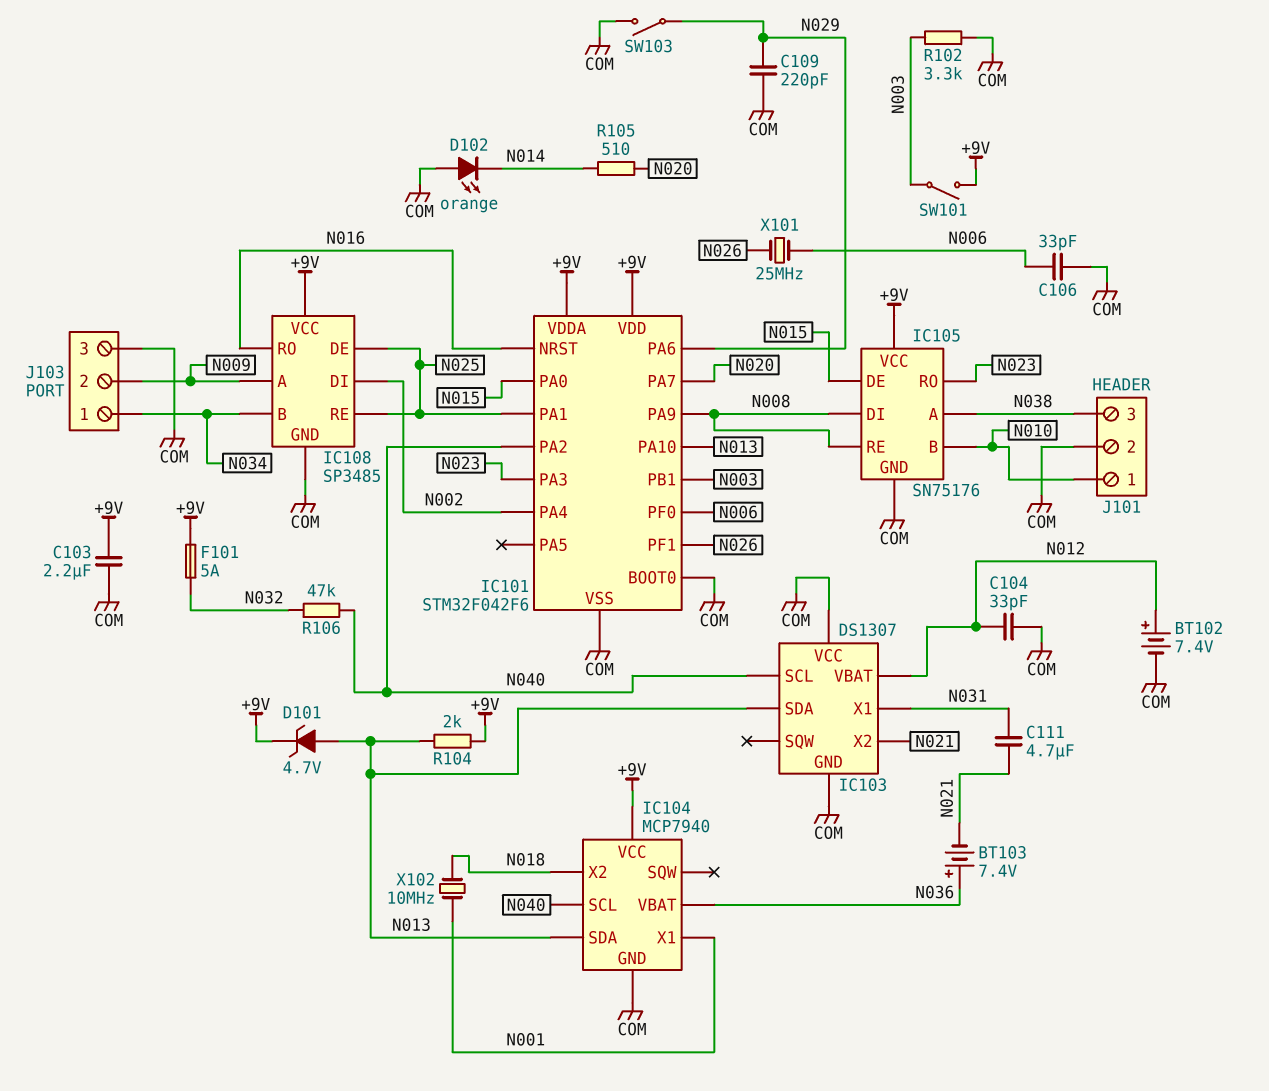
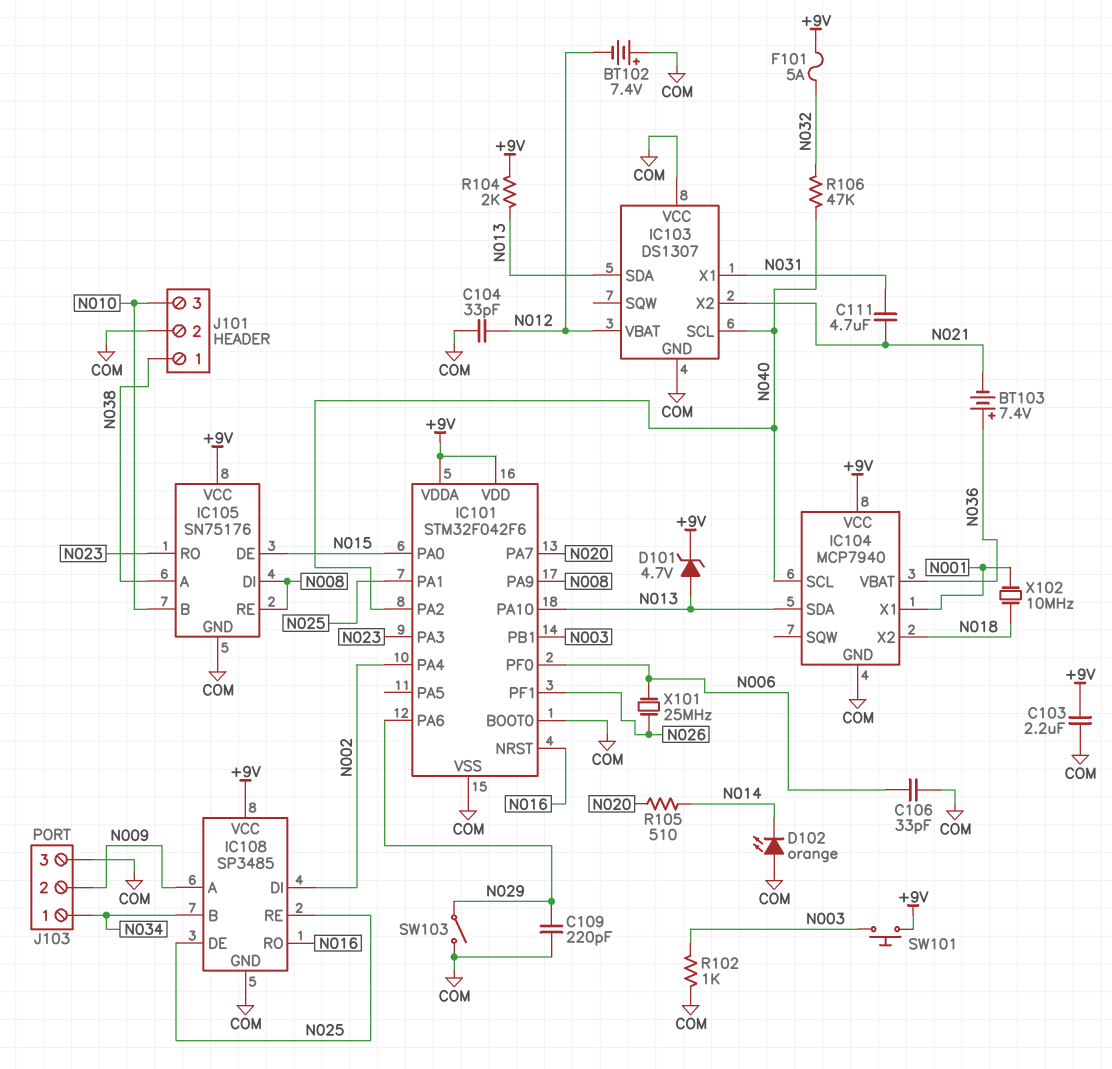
BT102: 7.4V (plus N012, minus COM) -> 7.4V (plus COM, minus N012)
J101 pin 1: N010 -> N038
J101 pin 3: N038 -> N010
R102: 3.3k (COM, N003) -> 1k (COM, N003)
SW101: switch (+9V, N003) -> button (+9V, N003)

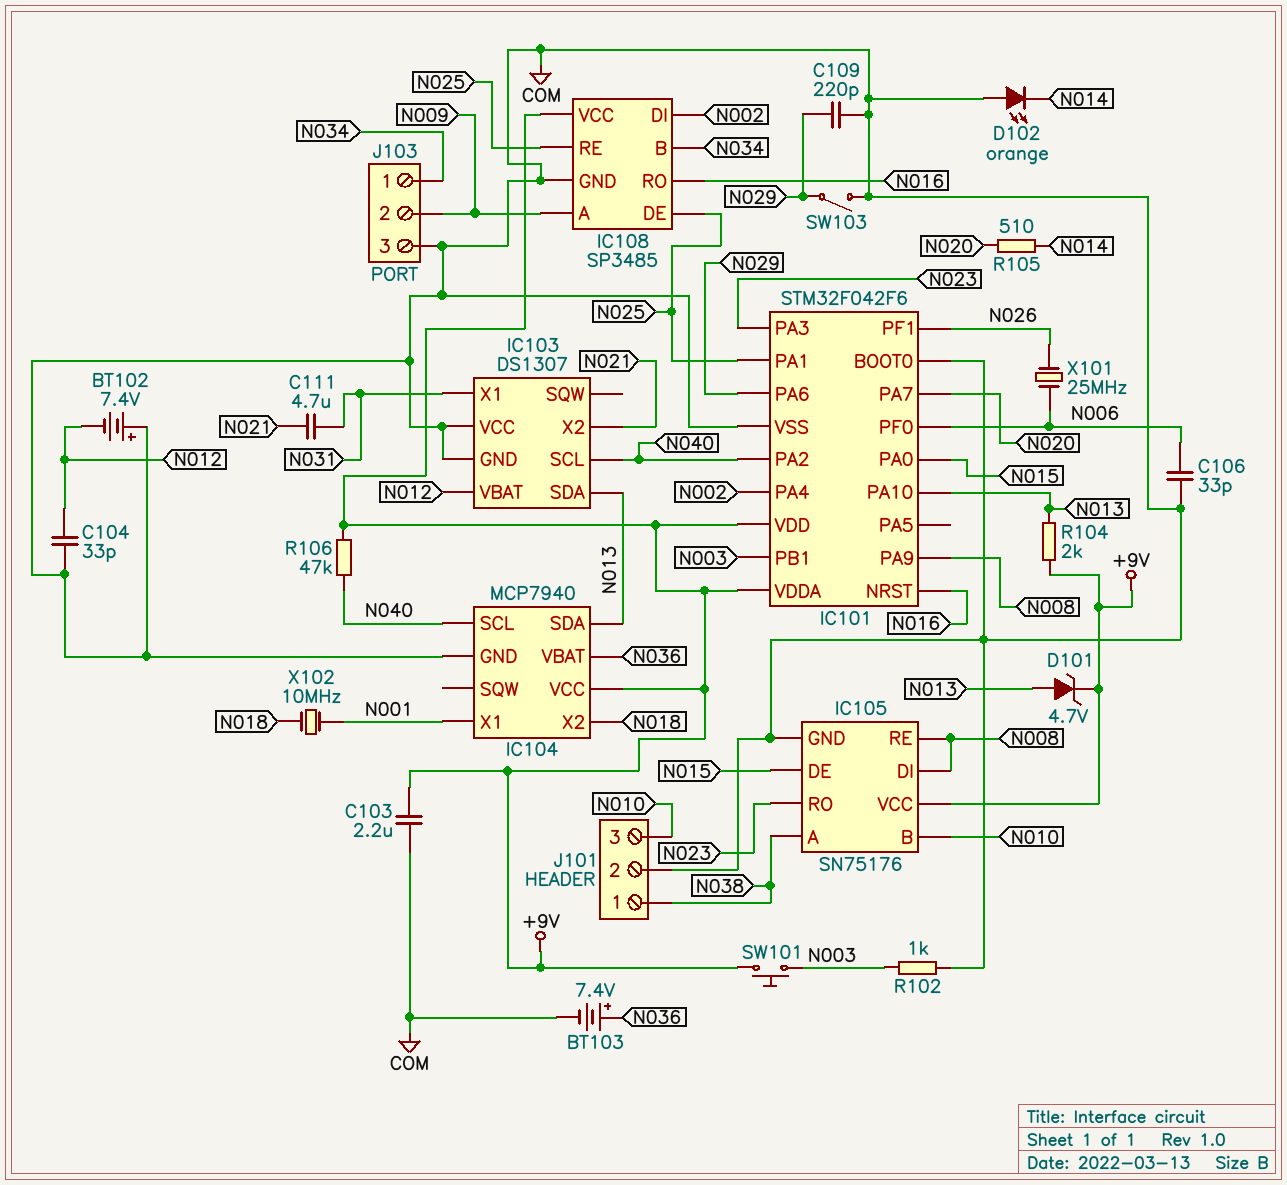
BT103: 7.4V (plus N036, minus N021) -> 7.4V (plus N036, minus COM)
F101: 5A (+9V, N032) -> none
R106: 47k (N032, N040) -> 47k (+9V, N040)

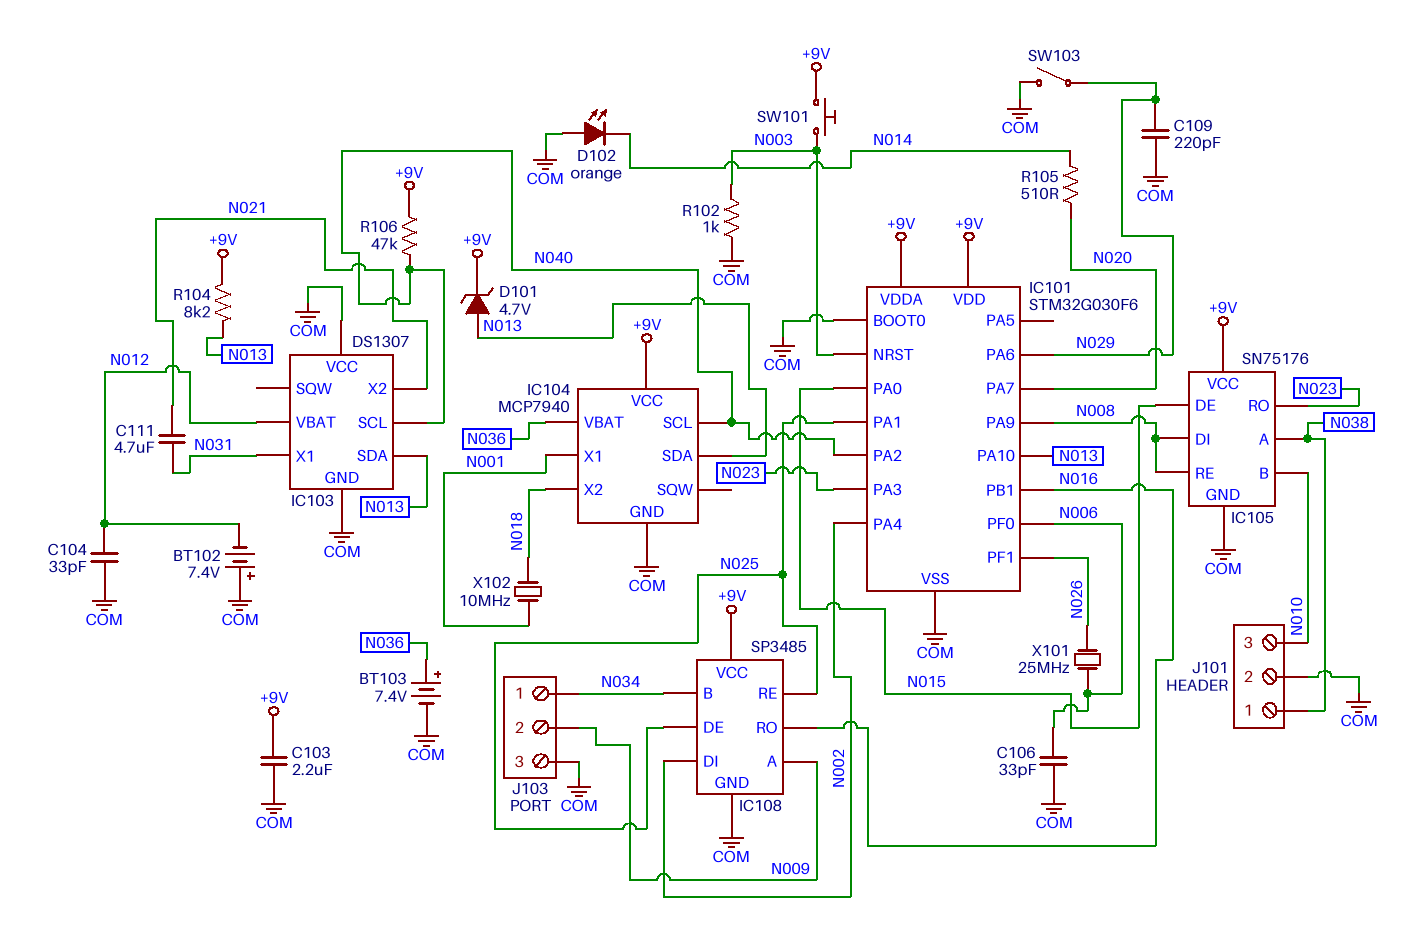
IC101: STM32F042F6 -> STM32G030F6
IC101 pin NRST: N016 -> N003
IC101 pin PB1: N003 -> N016
R104: 2k (+9V, N013) -> 8.2k (+9V, N013)

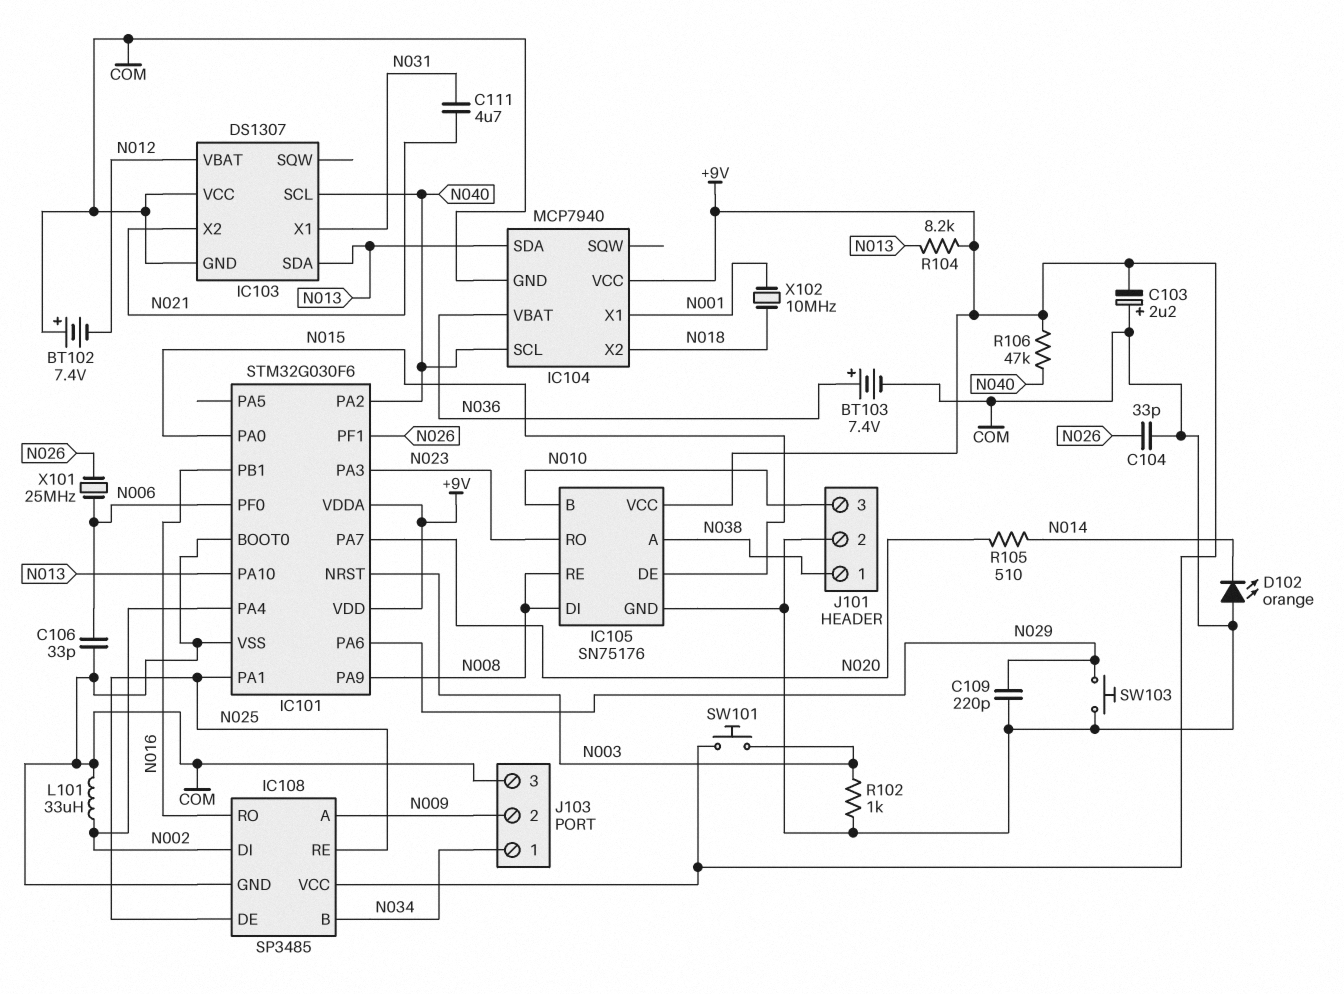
C103: 2.2uF (+9V, COM) -> 2.2uF (plus COM, minus +9V)
C104: 33pF (COM, N012) -> 33pF (COM, N026)
D101: zener 4.7V (A N013, K +9V) -> none
L101: none -> 33uH (COM, N002)
SW103: switch (COM, N029) -> button (COM, N029)

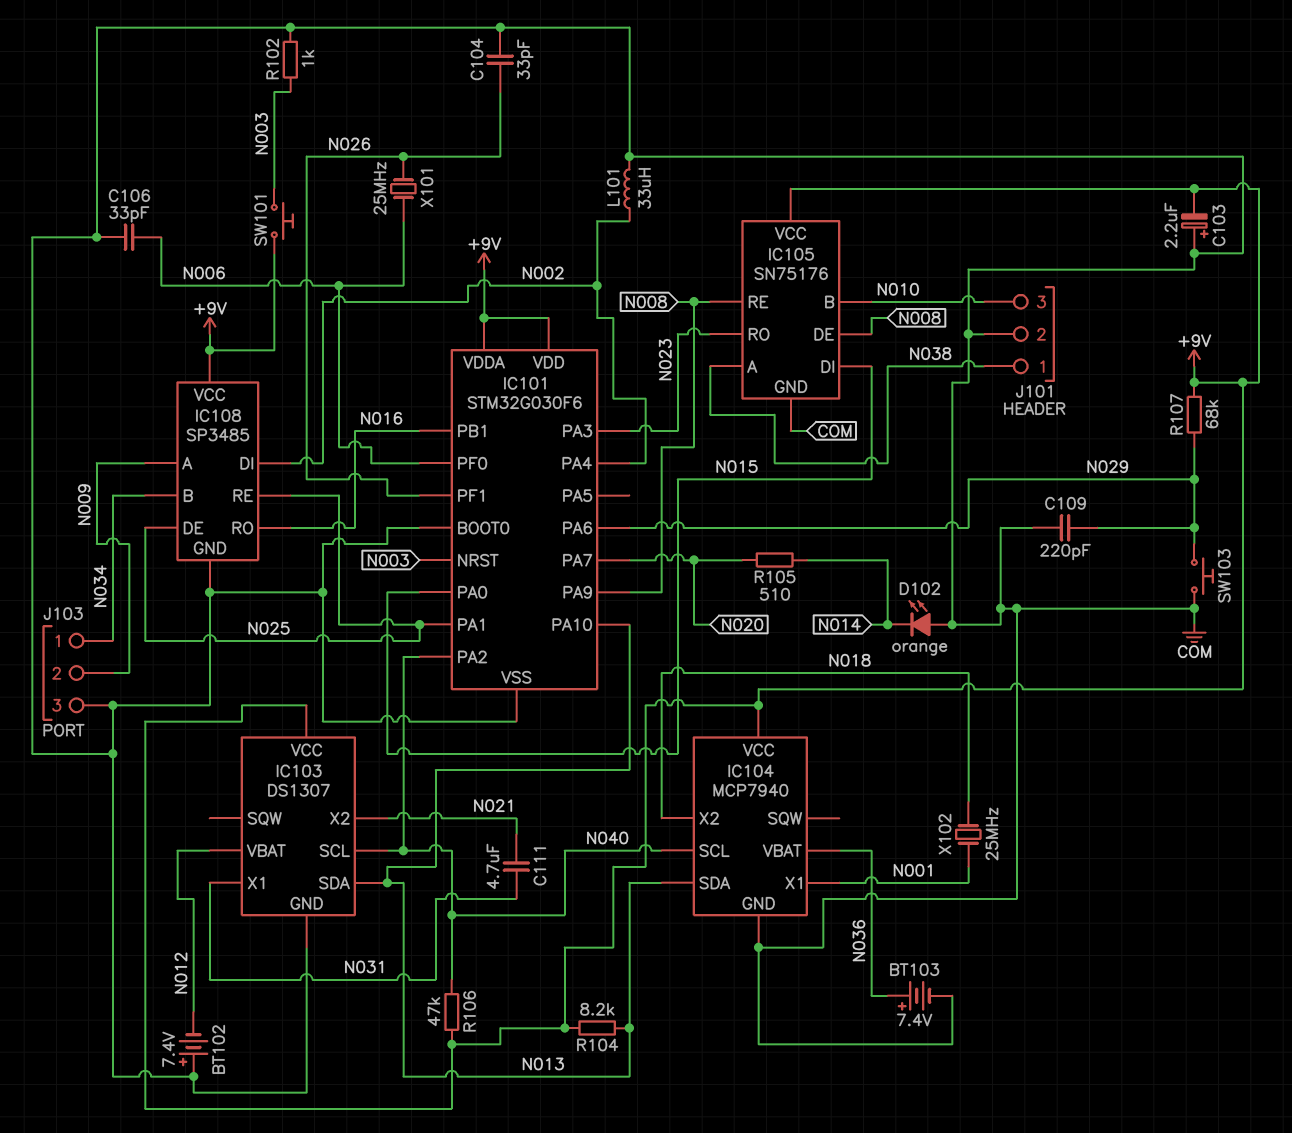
IC103 pin VCC: COM -> +9V
IC105 pin DE: N015 -> N008
IC105 pin DI: N008 -> N015
R107: none -> 68k (+9V, N029)
X102: 10MHz (N001, N018) -> 25MHz (N001, N018)

